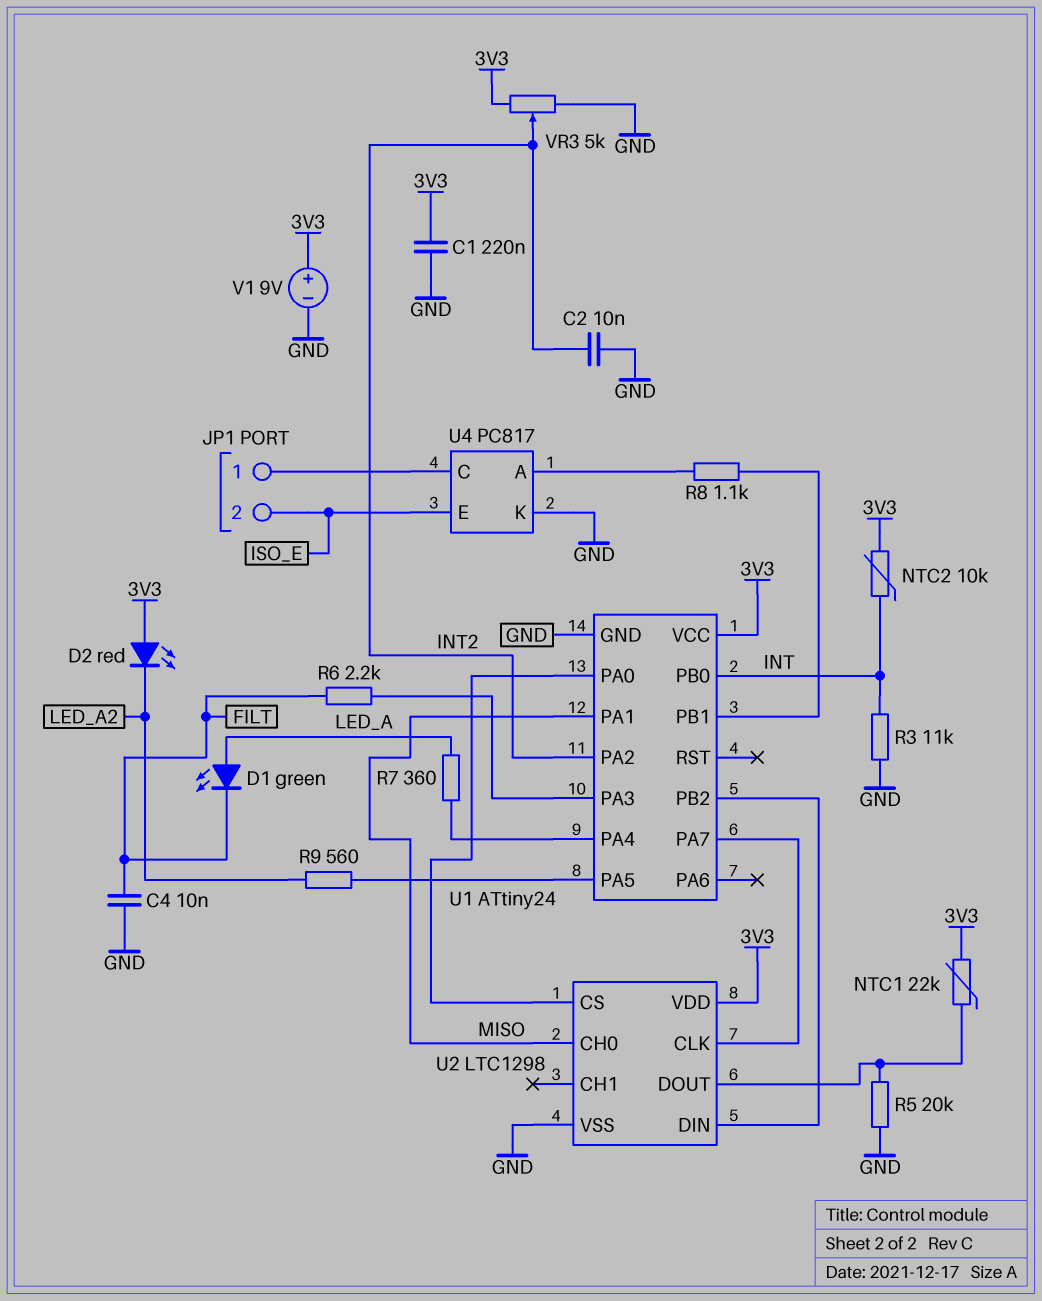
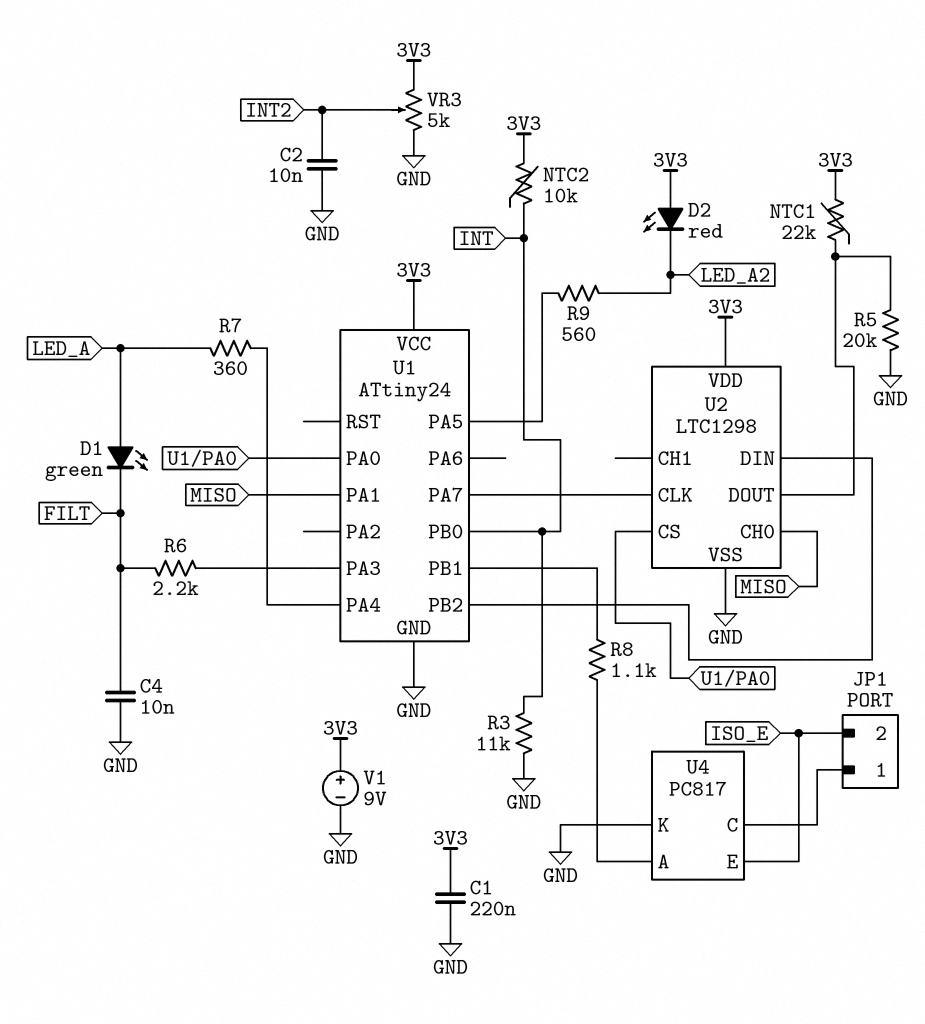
U1 pin PA2: INT2 -> none

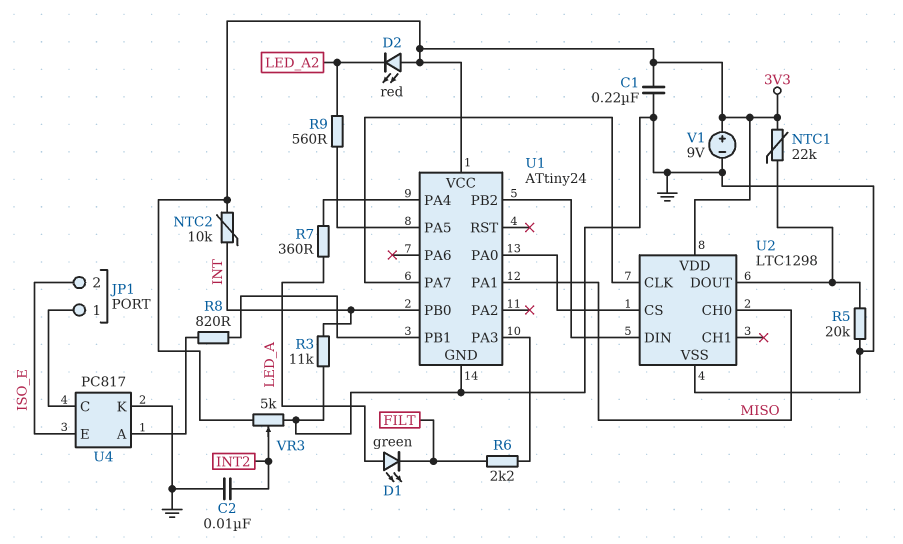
C4: 10nF (FILT, GND) -> none
R8: 1.1k (U1/PB1, U4/A) -> 820 (U1/PB1, U4/A)

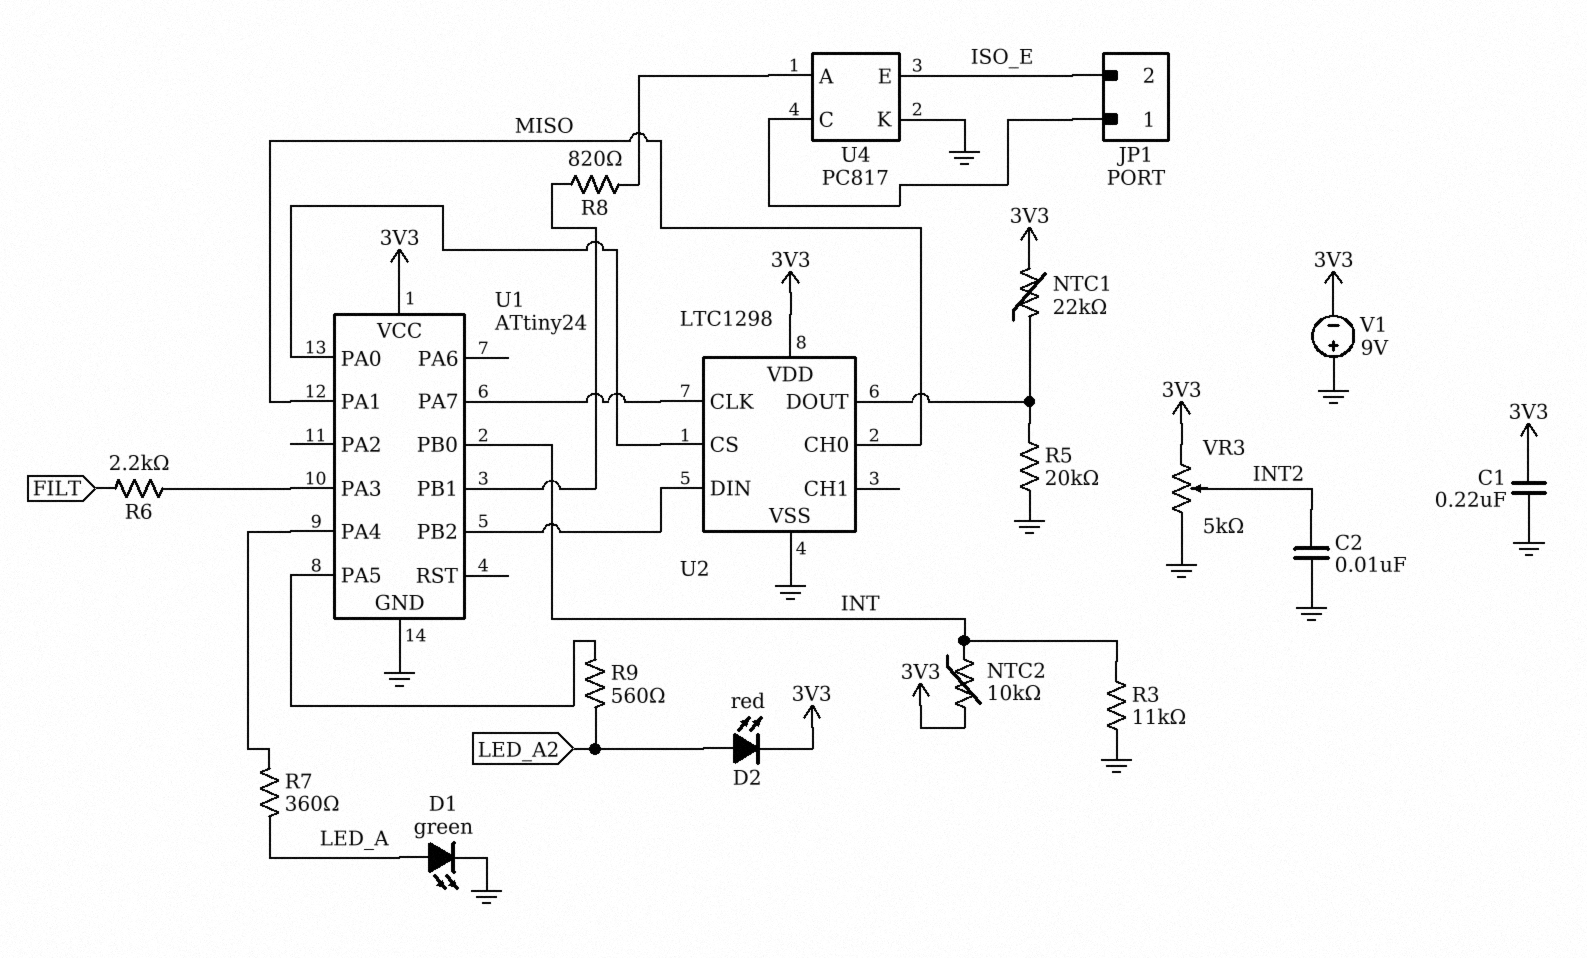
D1: LED green (A LED_A, K FILT) -> LED green (A LED_A, K GND)
D2: LED red (A 3V3, K LED_A2) -> LED red (A LED_A2, K 3V3)
V1: 9V (plus 3V3, minus GND) -> 9V (plus GND, minus 3V3)

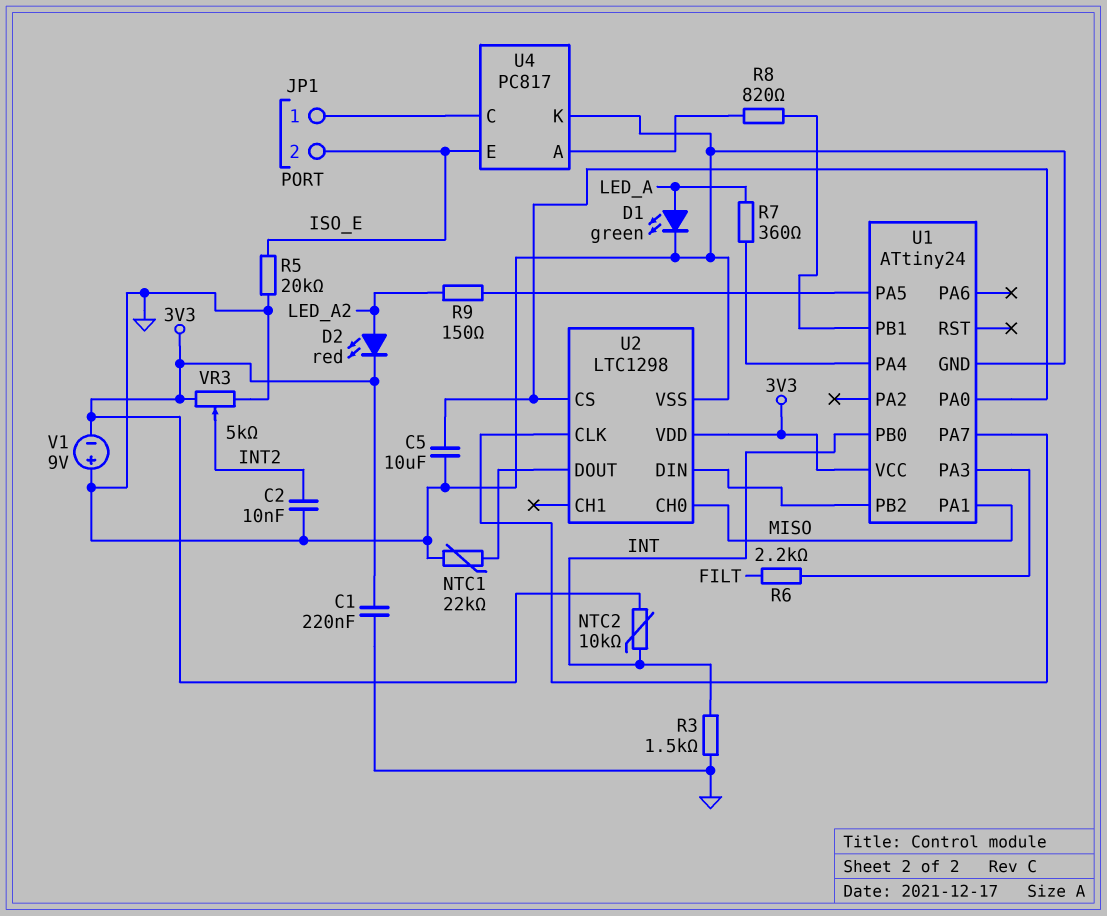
C5: none -> 10uF (GND, U1/PA0)
NTC1: 22k (3V3, U2/DOUT) -> 22k (GND, U2/DOUT)
R3: 11k (GND, INT) -> 1.5k (GND, INT)
R5: 20k (GND, U2/DOUT) -> 20k (GND, ISO_E)
R9: 560 (LED_A2, U1/PA5) -> 150 (LED_A2, U1/PA5)

